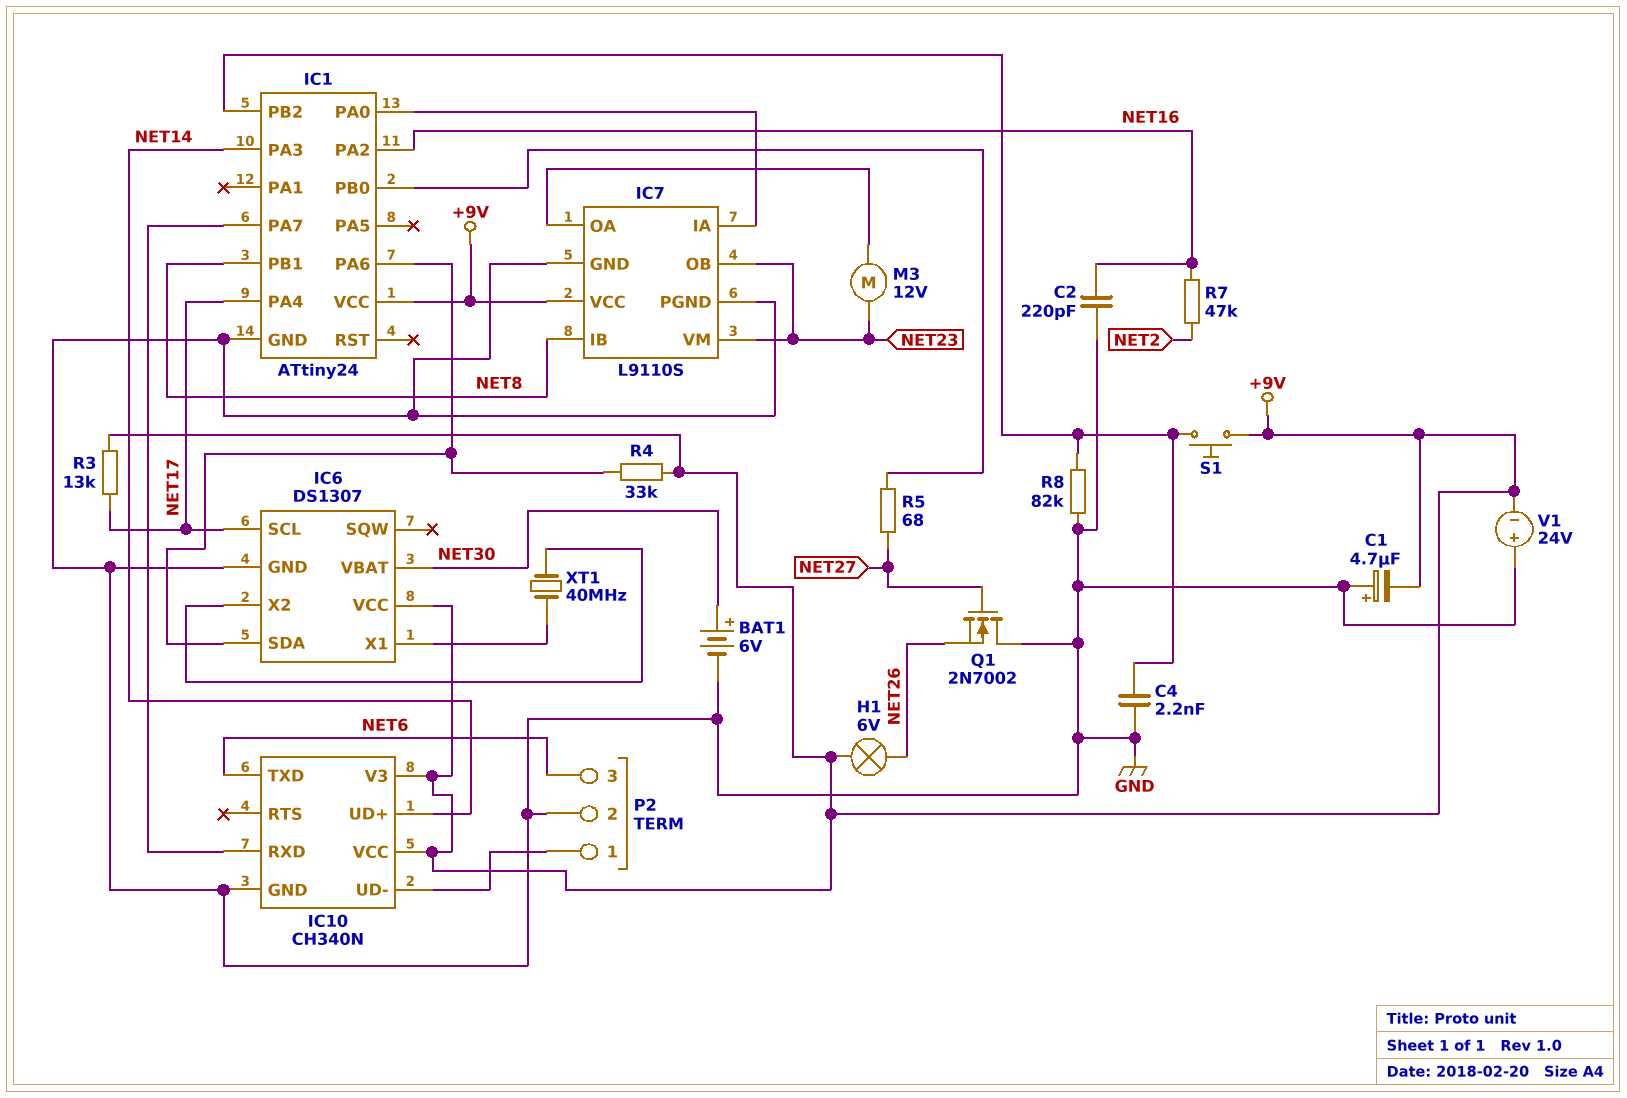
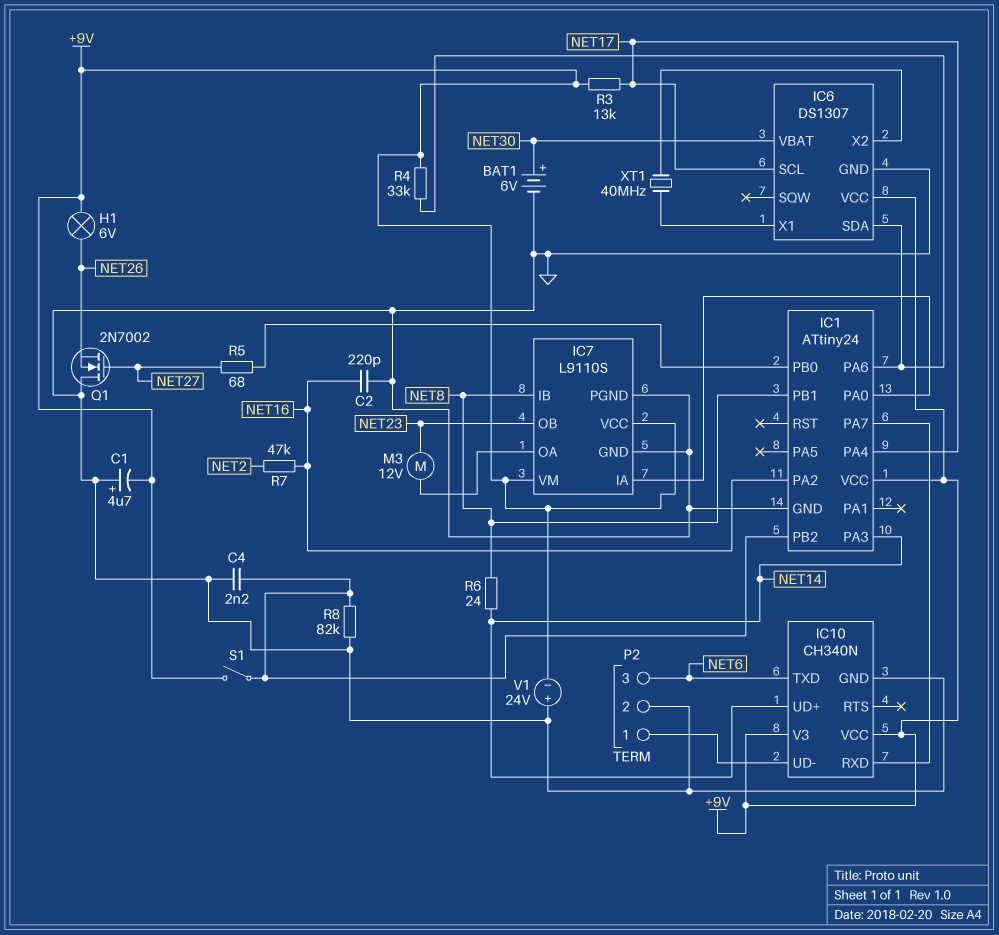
IC7 pin VM: NET23 -> +9V
R6: none -> 24 (NET8, NET14)
S1: button (+9V, IC1/PB2) -> switch (+9V, IC1/PB2)

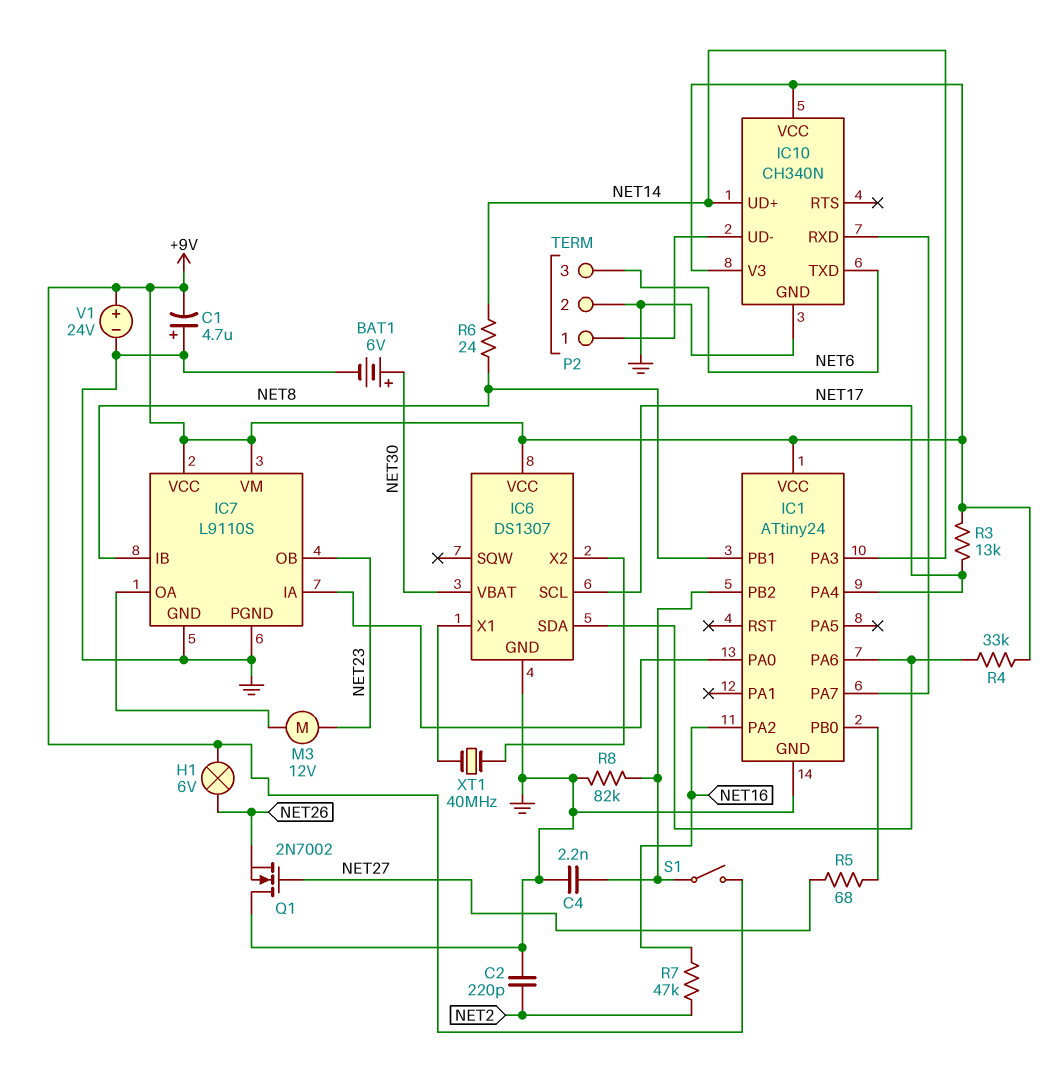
C2: 220pF (GND, NET16) -> 220pF (GND, NET2)
V1: 24V (plus GND, minus +9V) -> 24V (plus +9V, minus GND)

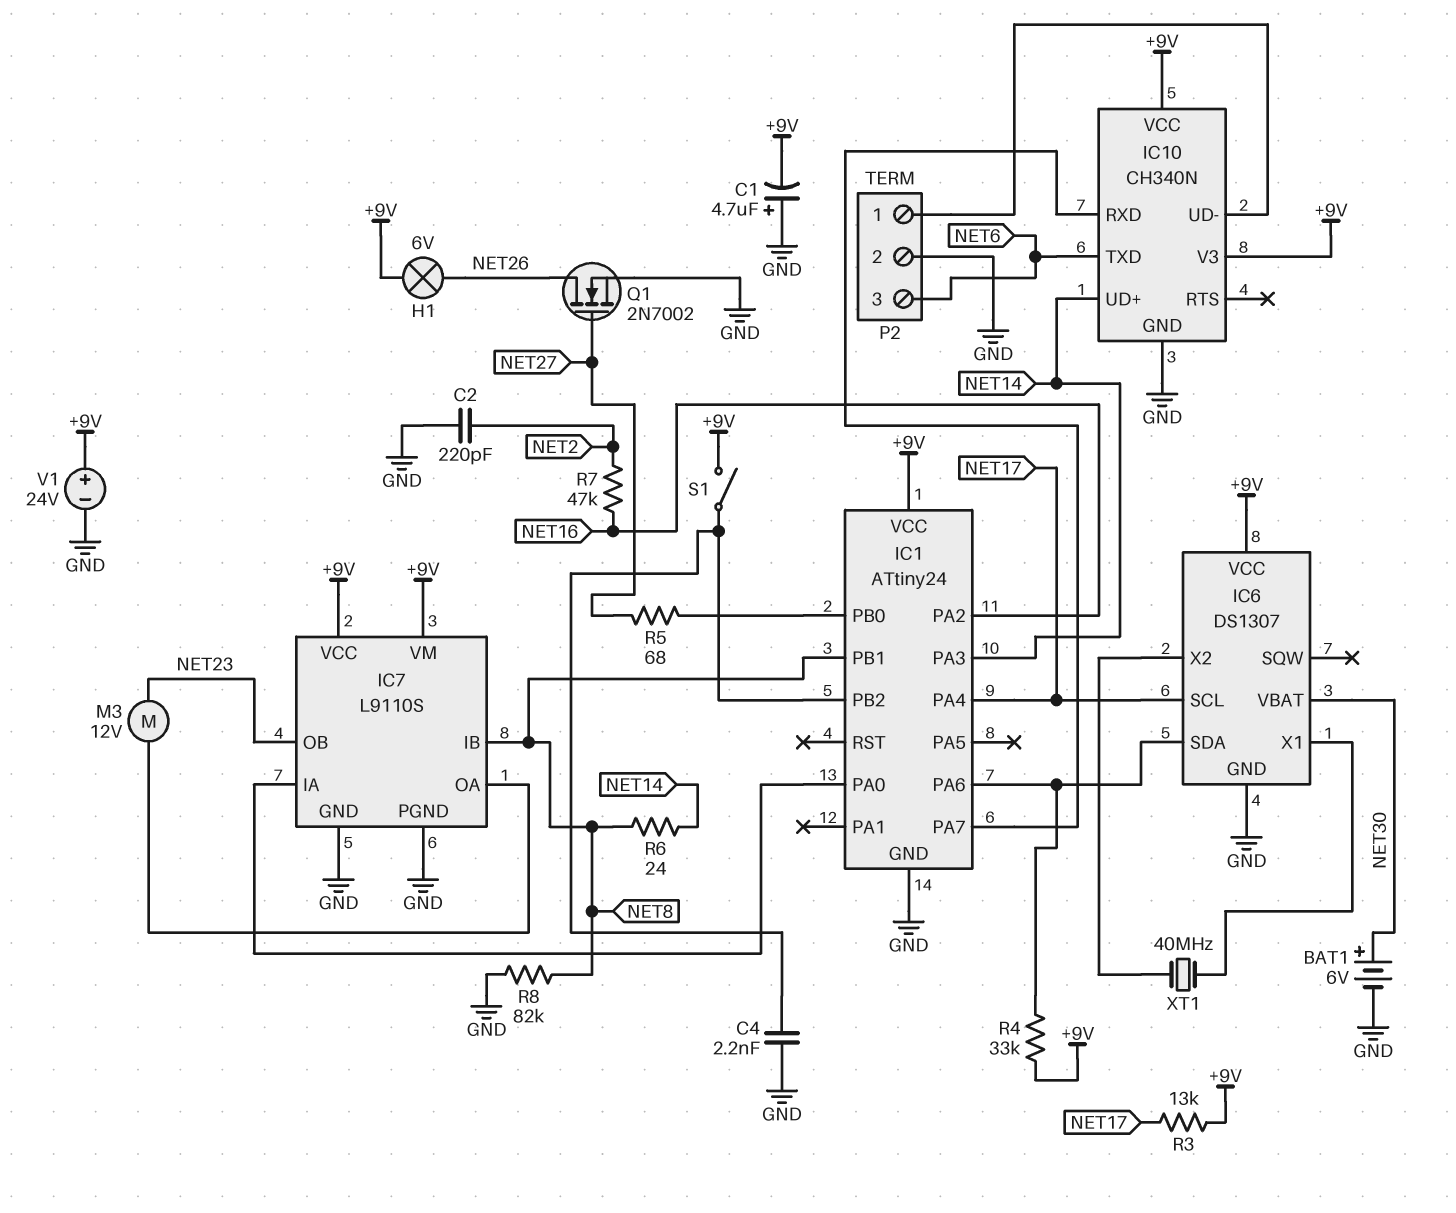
Q1: NMOS 2N7002 (G NET27, D GND, S NET26) -> NMOS 2N7002 (G NET27, D NET26, S GND)
R8: 82k (GND, IC1/PB2) -> 82k (GND, NET8)

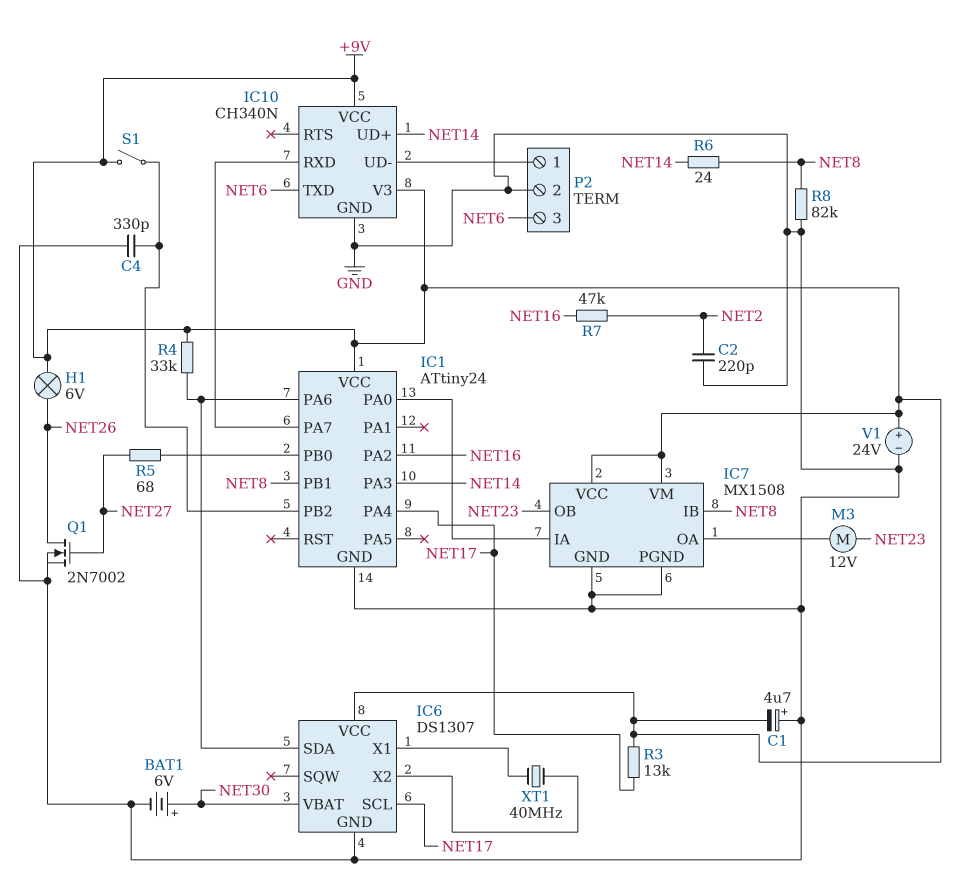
C4: 2.2nF (GND, IC1/PB2) -> 330pF (GND, IC1/PB2)
IC7: L9110S -> MX1508

